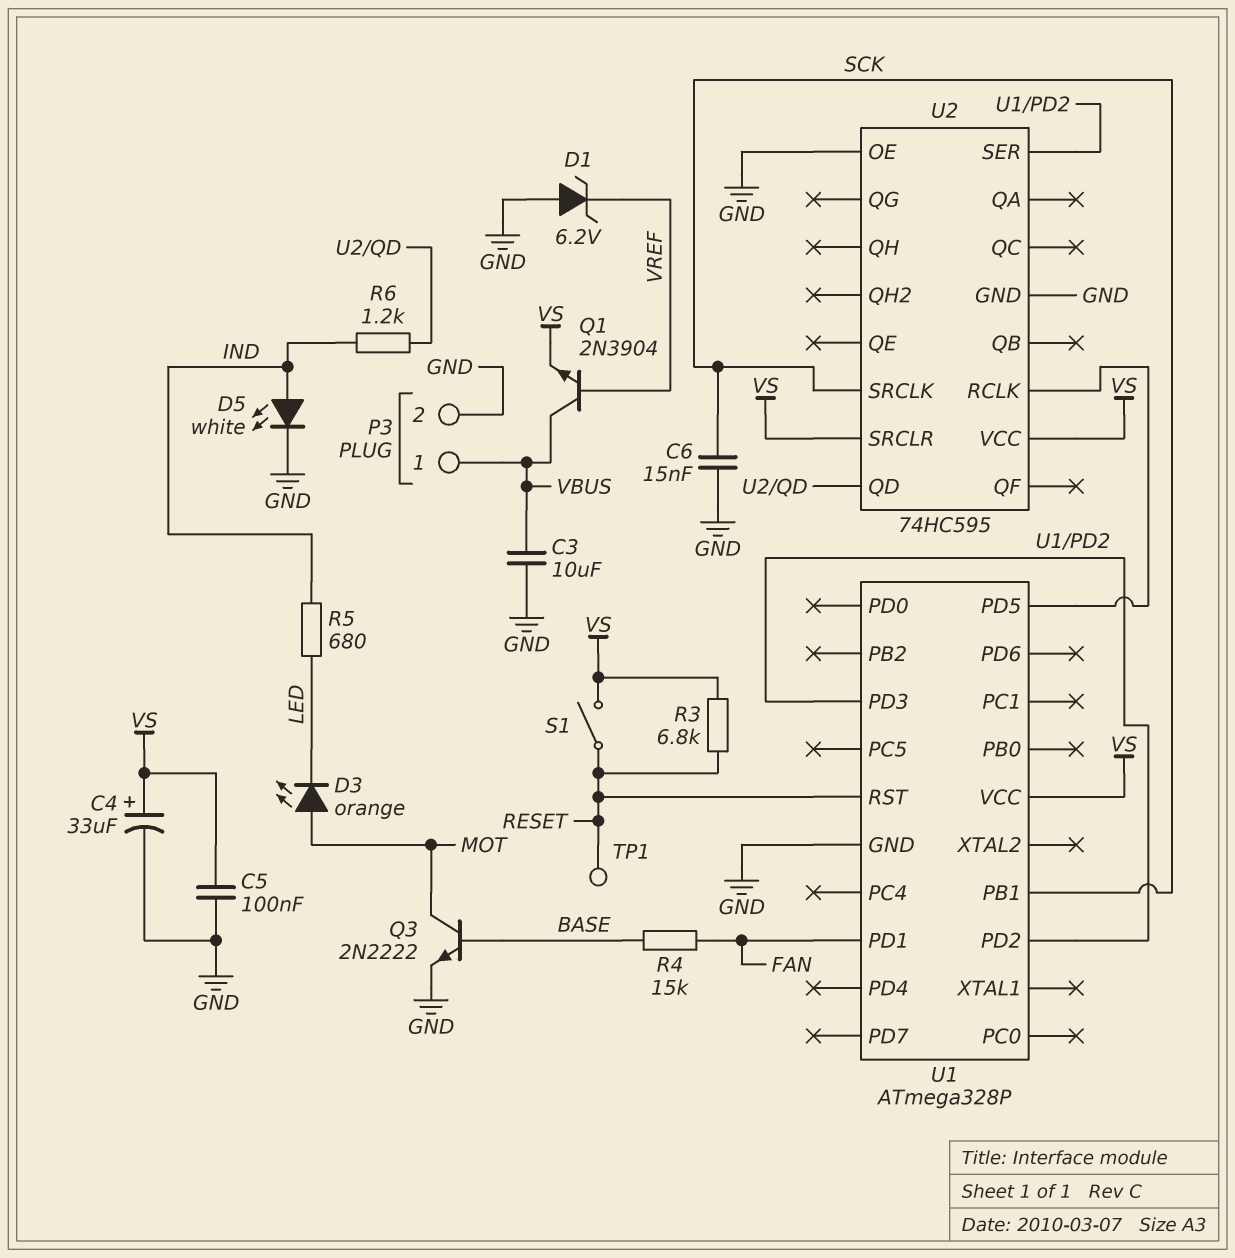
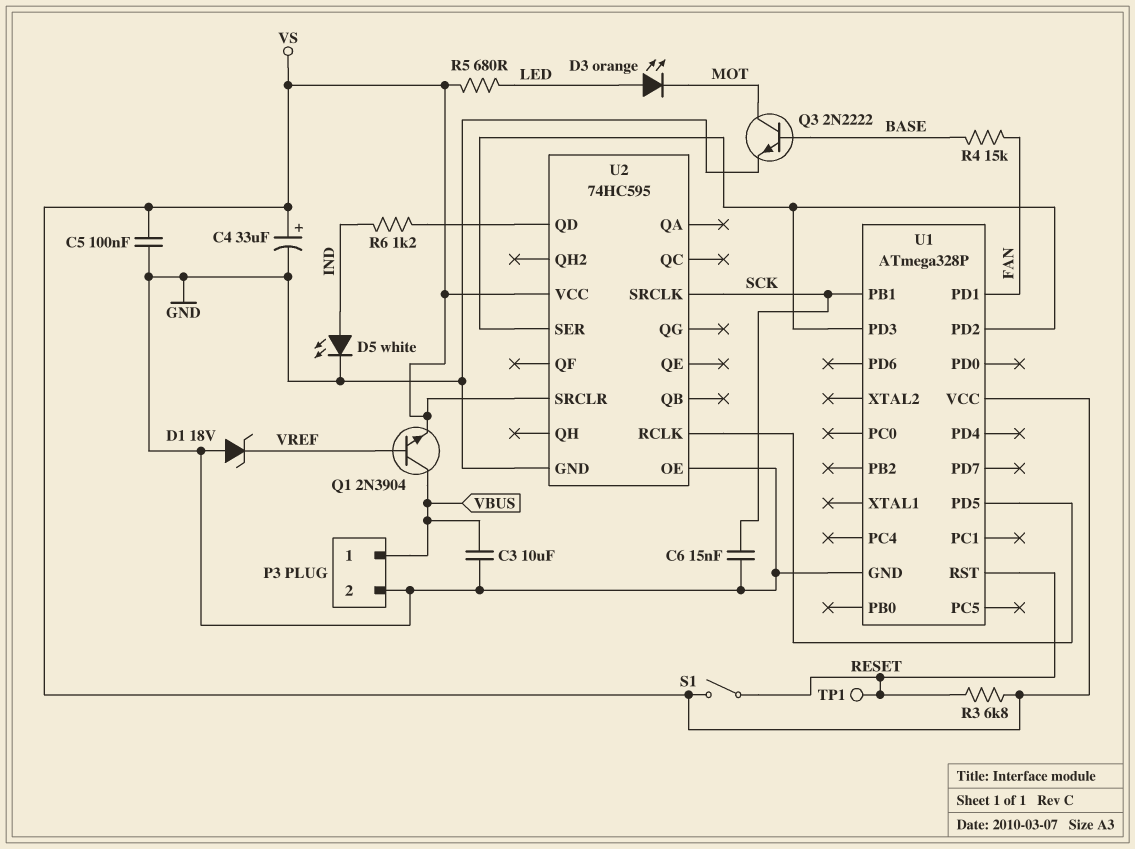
D1: zener 6.2V (A GND, K VREF) -> zener 18V (A GND, K VREF)
D3: LED orange (A MOT, K LED) -> LED orange (A LED, K MOT)
R5: 680 (IND, LED) -> 680 (LED, VS)

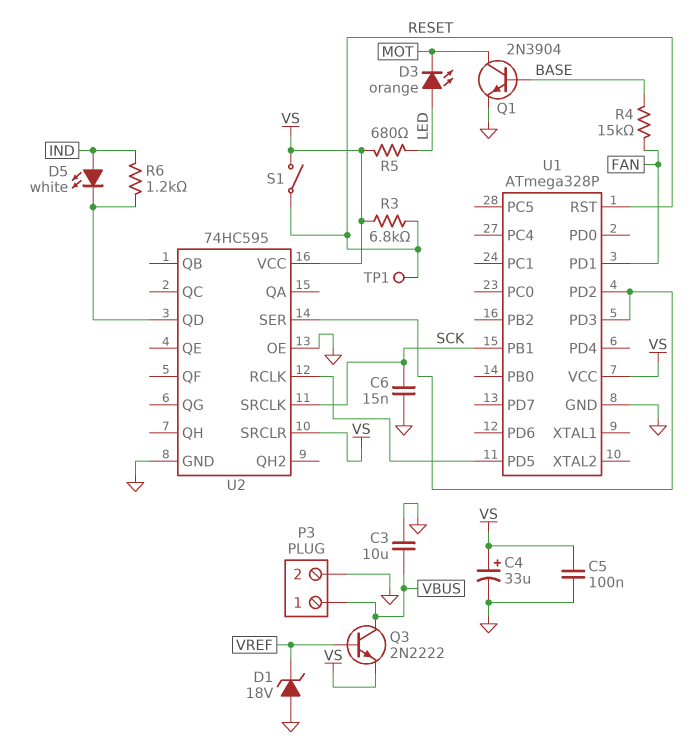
D5: LED white (A IND, K GND) -> LED white (A IND, K U2/QD)
Q1: NPN 2N3904 (B VREF, C VBUS, E VS) -> NPN 2N3904 (B BASE, C MOT, E GND)
Q3: NPN 2N2222 (B BASE, C MOT, E GND) -> NPN 2N2222 (B VREF, C VBUS, E VS)

